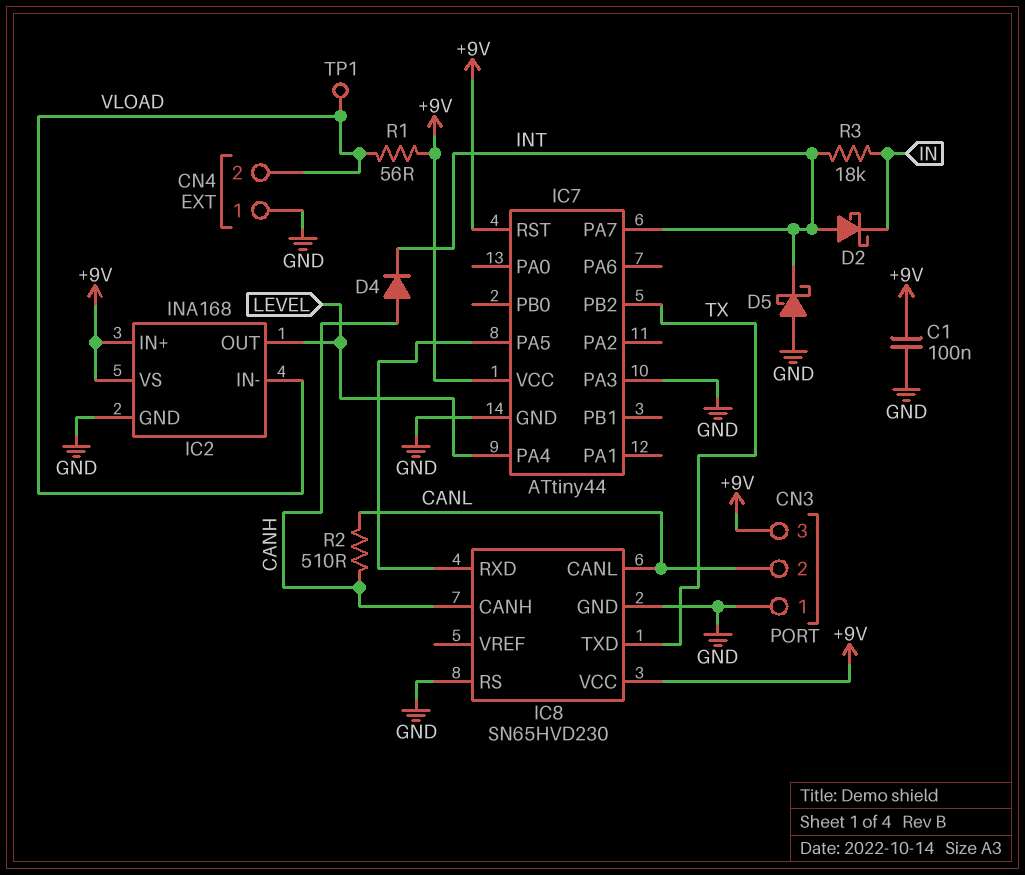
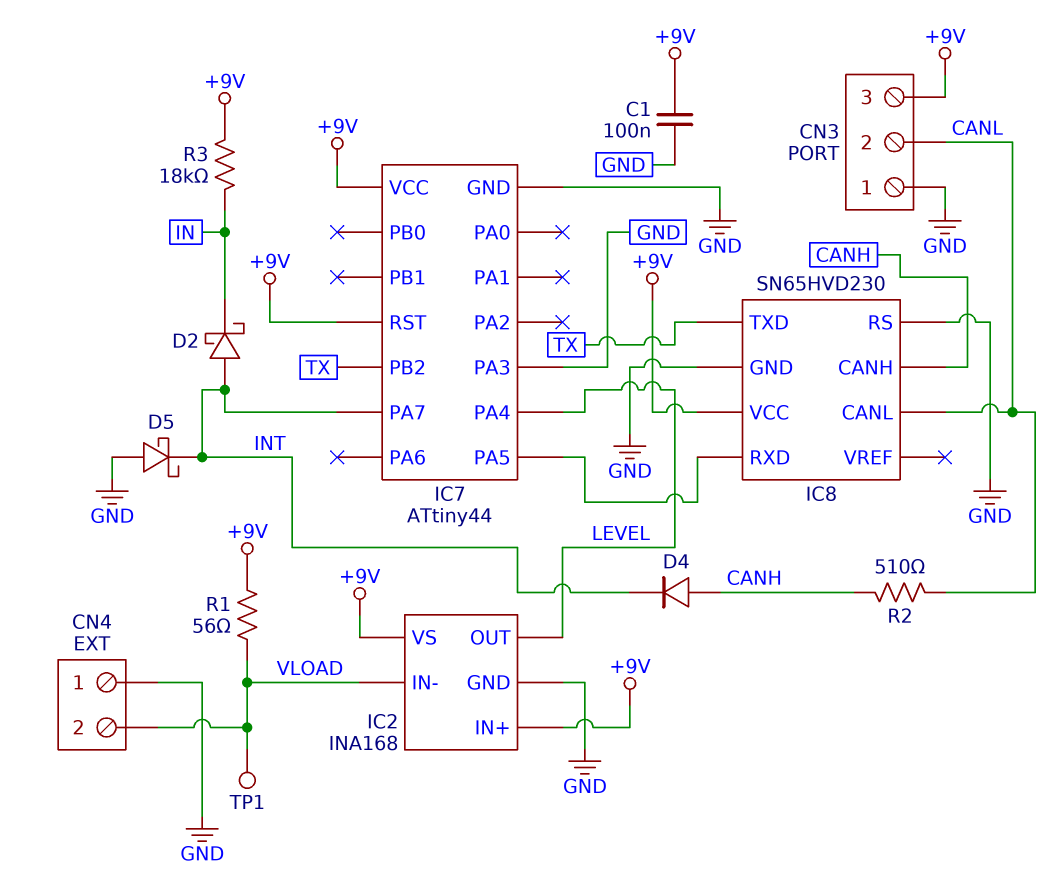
R3: 18k (IN, INT) -> 18k (+9V, IN)

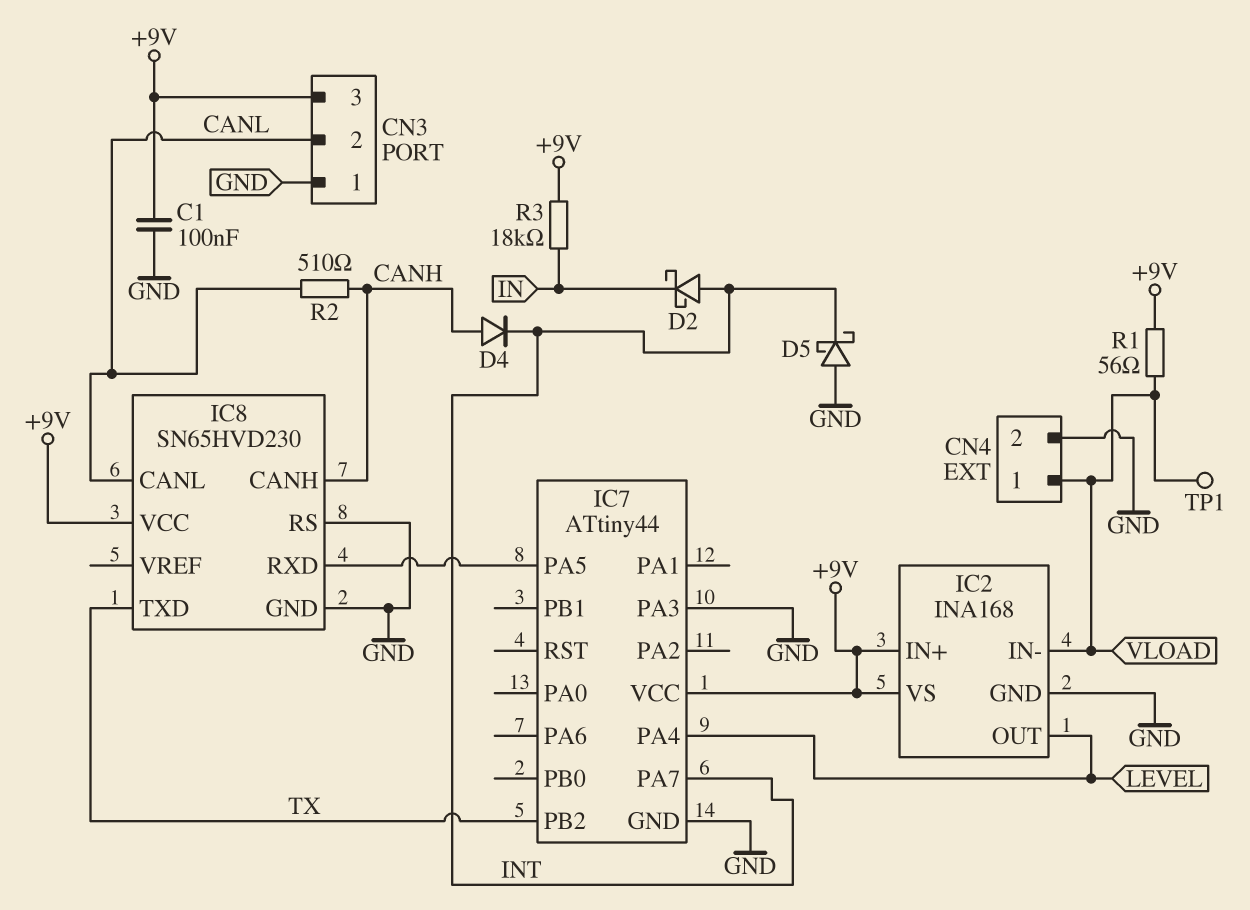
CN4 pin 1: GND -> VLOAD
CN4 pin 2: VLOAD -> GND
IC7 pin RST: +9V -> none

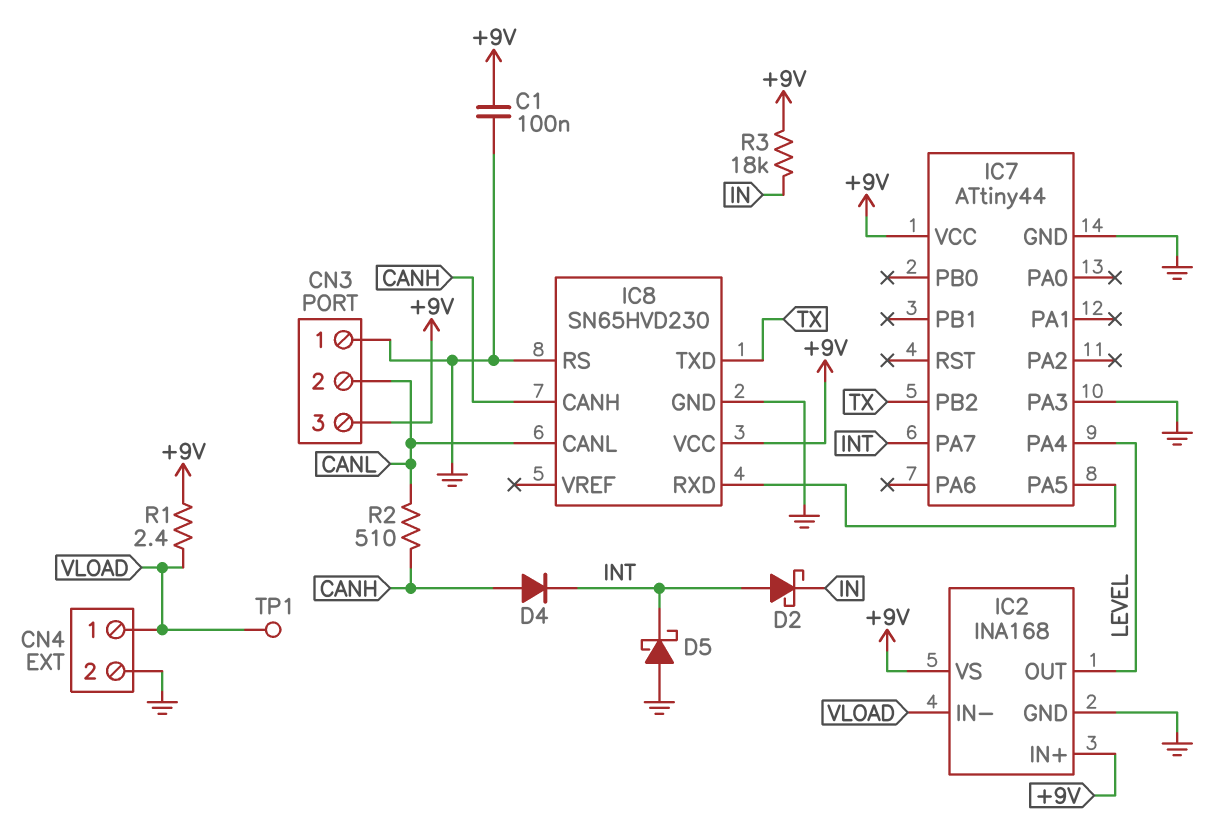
R1: 56 (+9V, VLOAD) -> 2.4 (+9V, VLOAD)

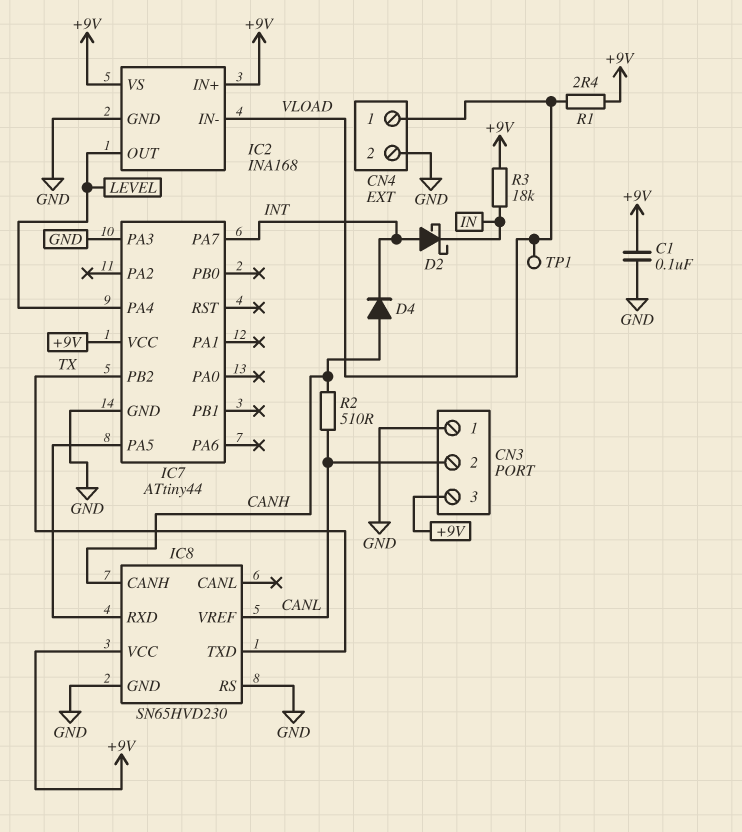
D5: schottky (A GND, K INT) -> none
IC8 pin CANL: CANL -> none
IC8 pin VREF: none -> CANL

